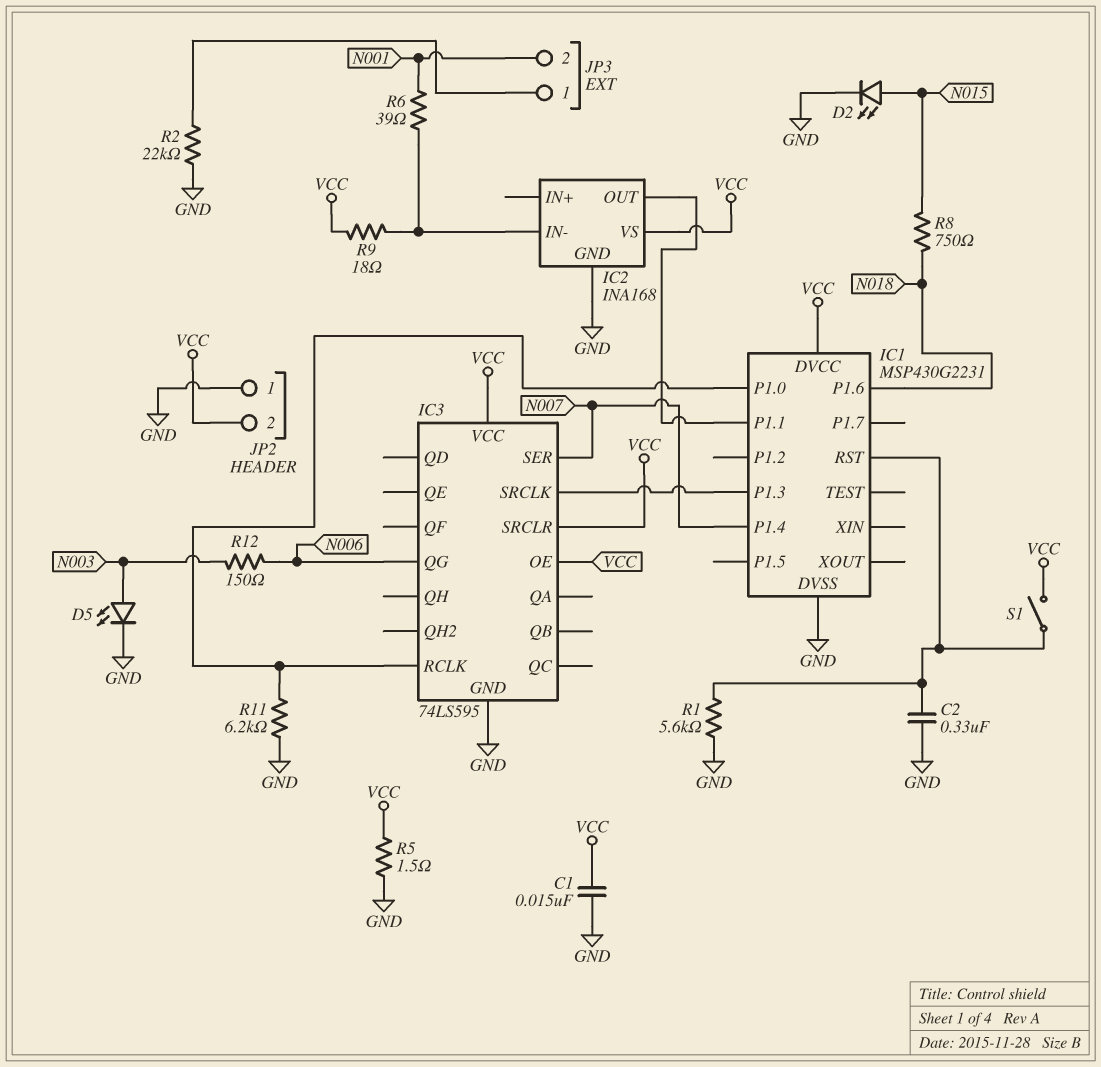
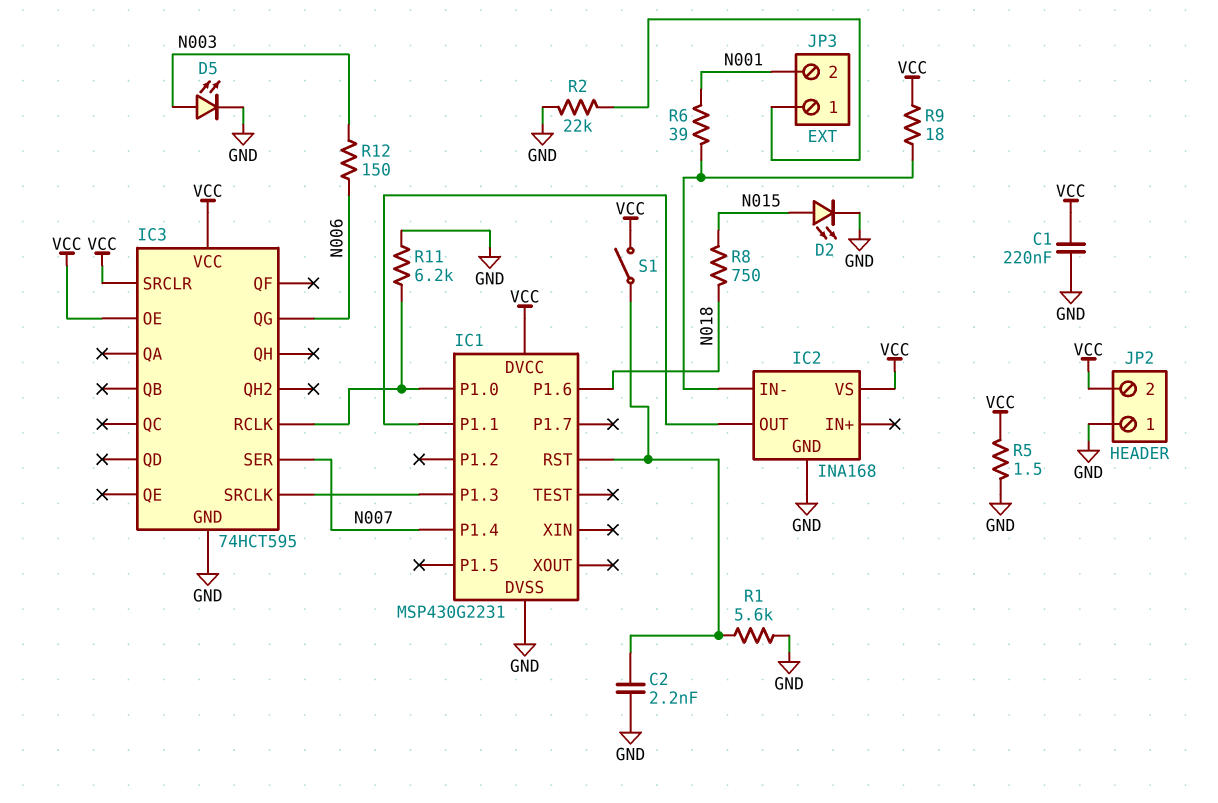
C1: 15nF (GND, VCC) -> 220nF (GND, VCC)
C2: 330nF (GND, IC1/RST) -> 2.2nF (GND, IC1/RST)
IC3: 74LS595 -> 74HCT595

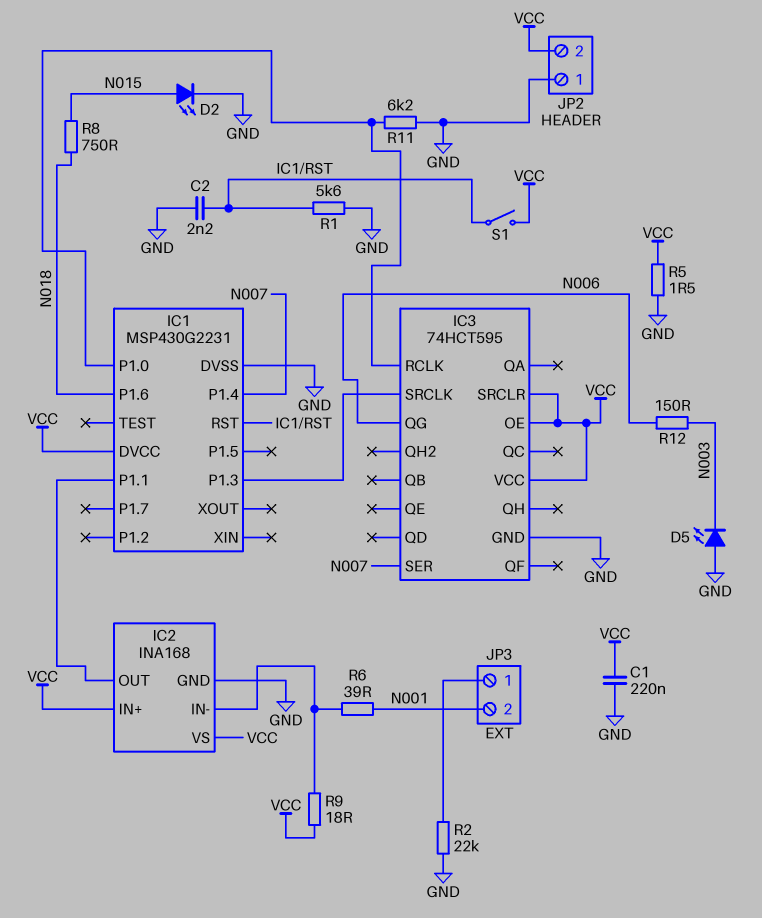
D5: LED (A N003, K GND) -> LED (A GND, K N003)
IC2 pin IN+: none -> VCC

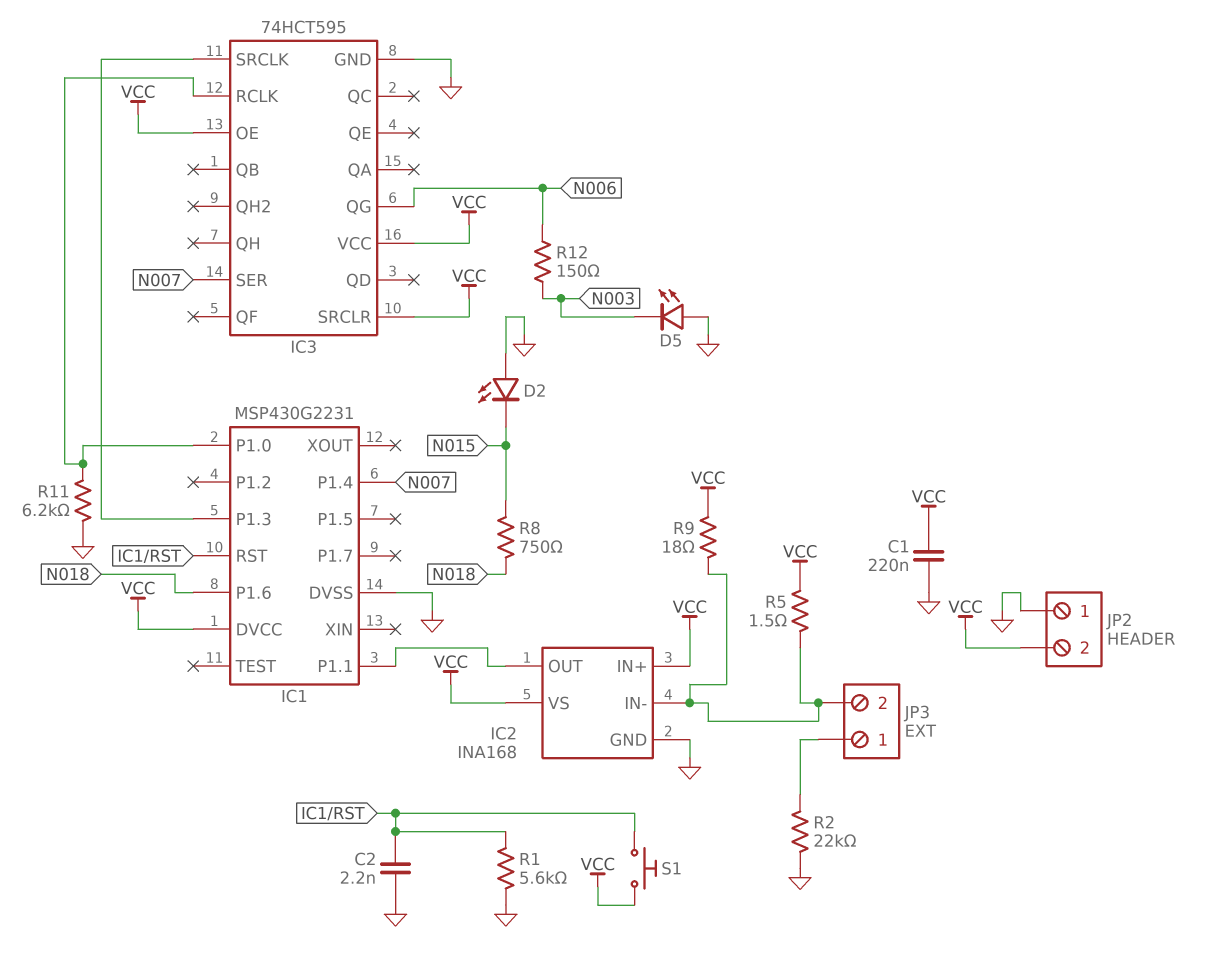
D2: LED (A N015, K GND) -> LED (A GND, K N015)
JP3 pin 2: N001 -> IC2/IN-
R5: 1.5 (GND, VCC) -> 1.5 (IC2/IN-, VCC)
R6: 39 (IC2/IN-, N001) -> none
S1: switch (IC1/RST, VCC) -> button (IC1/RST, VCC)

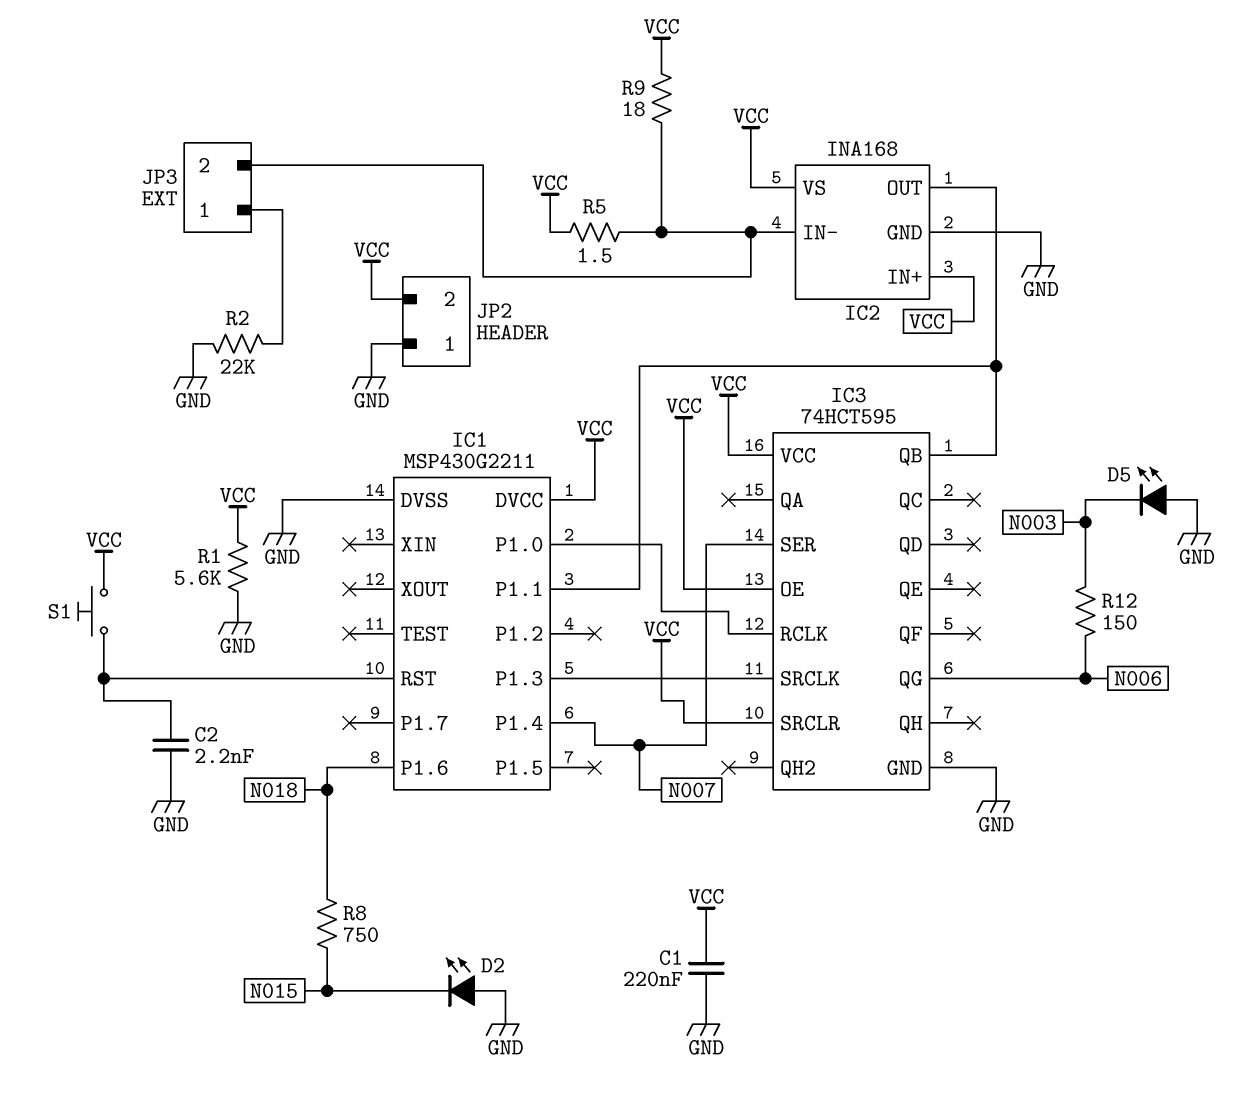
IC1: MSP430G2231 -> MSP430G2211
IC3 pin QB: none -> IC1/P1.1
R1: 5.6k (GND, IC1/RST) -> 5.6k (GND, VCC)
R11: 6.2k (GND, IC1/P1.0) -> none

